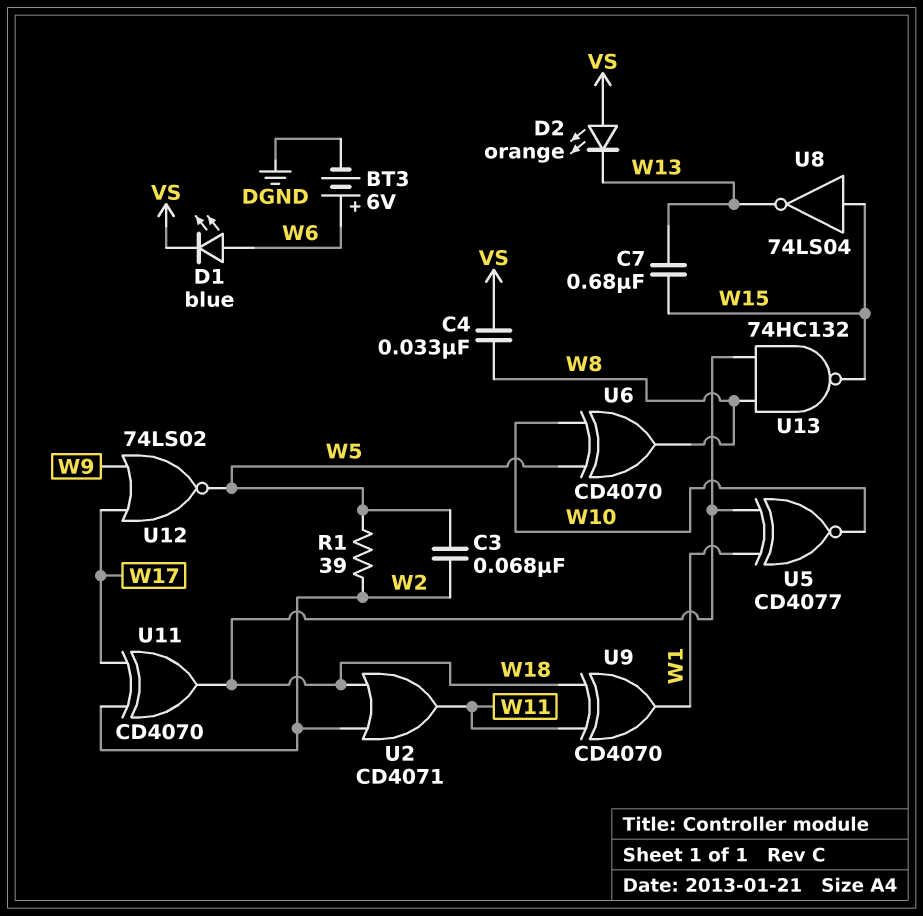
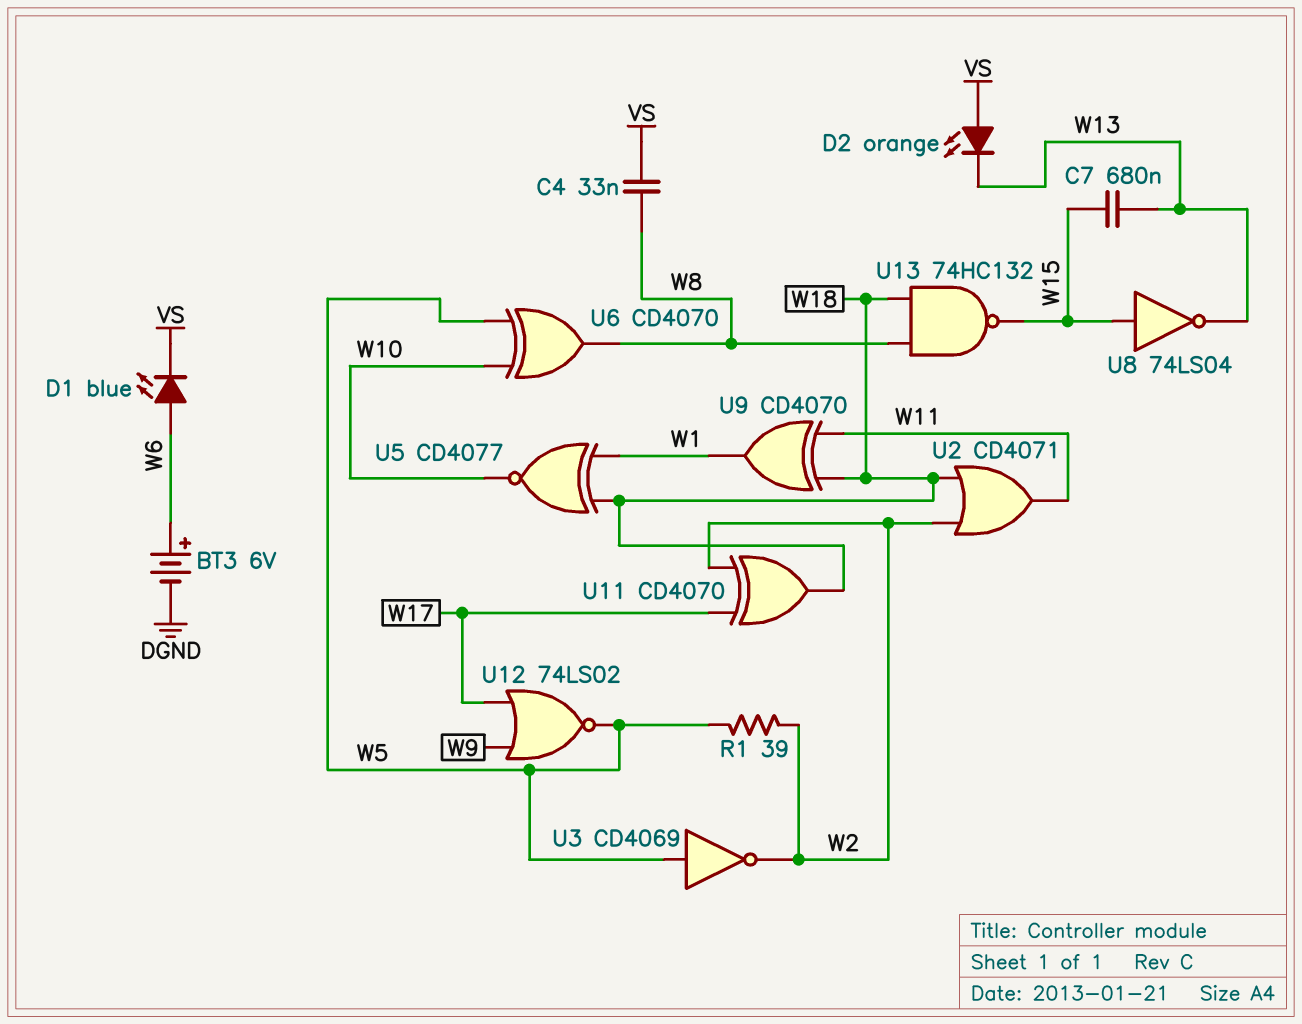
C3: 68nF (W2, W5) -> none
U3: none -> NOT CD4069 (in W5, out W2)

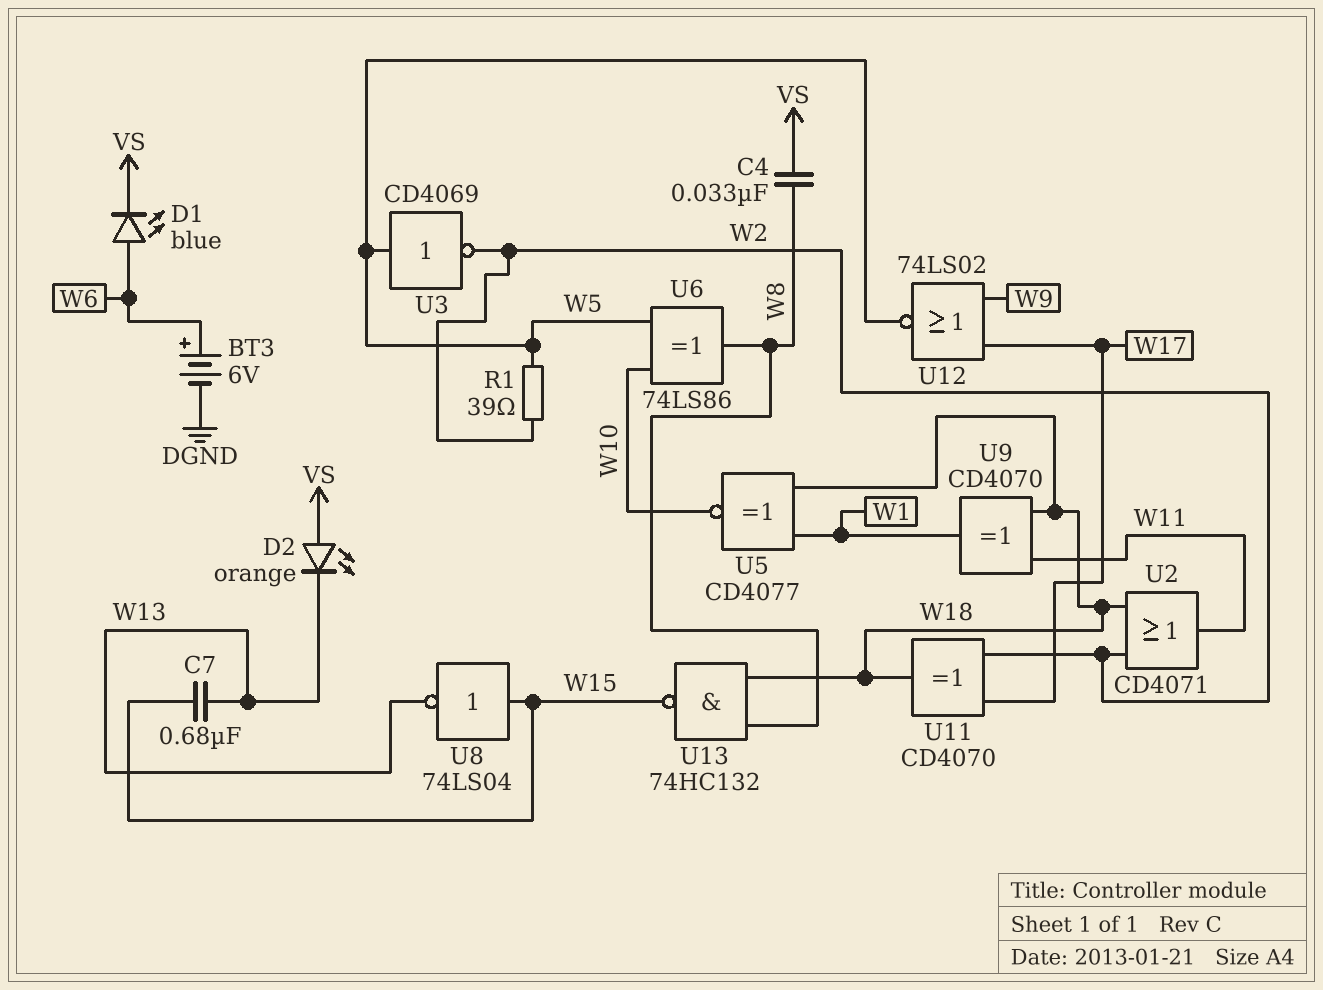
U6: XOR CD4070 (in W5, in W10, out W8) -> XOR 74LS86 (in W5, in W10, out W8)

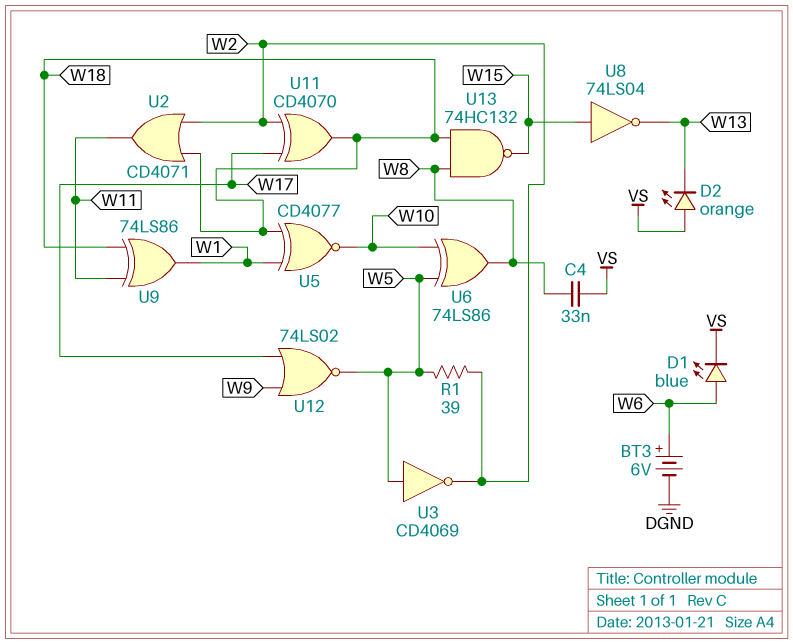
C7: 680nF (W13, W15) -> none
U9: XOR CD4070 (in W11, in W18, out W1) -> XOR 74LS86 (in W11, in W18, out W1)

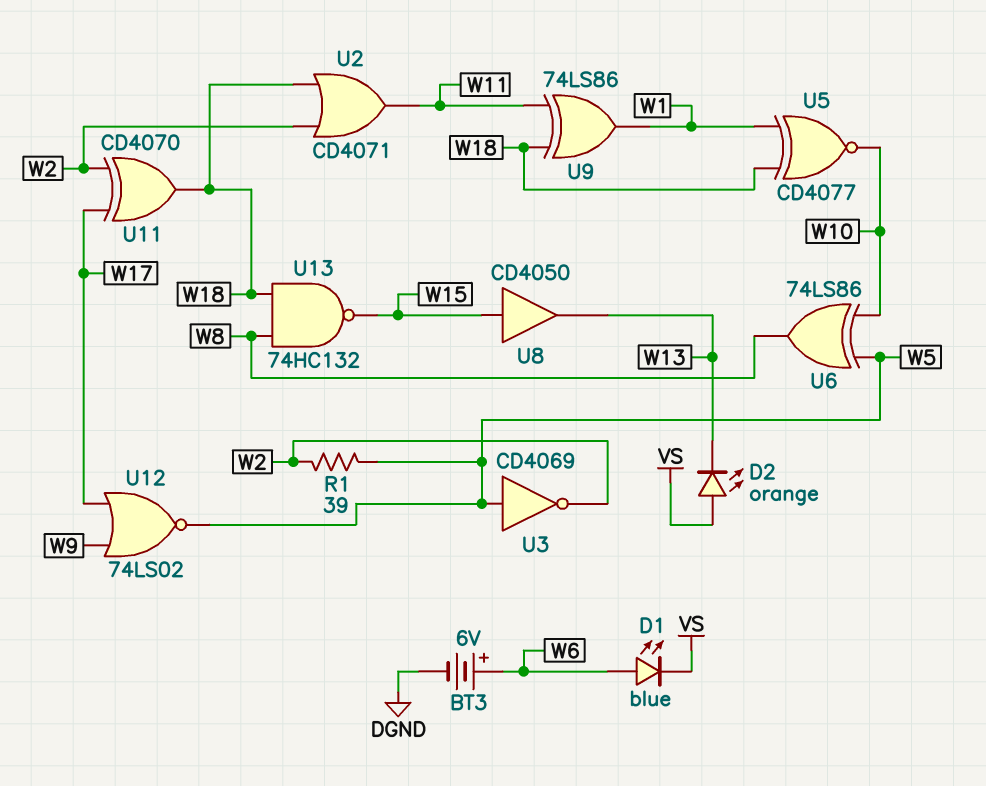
C4: 33nF (VS, W8) -> none
U8: NOT 74LS04 (in W15, out W13) -> buffer CD4050 (in W15, out W13)

